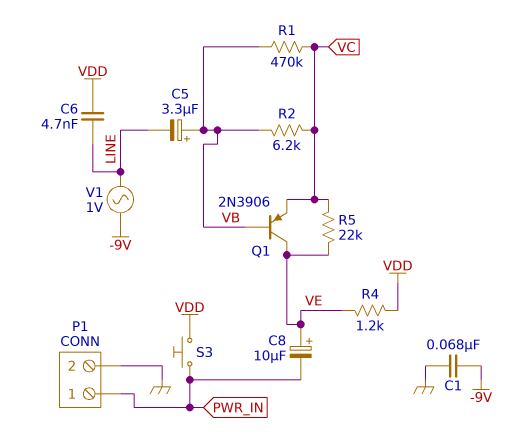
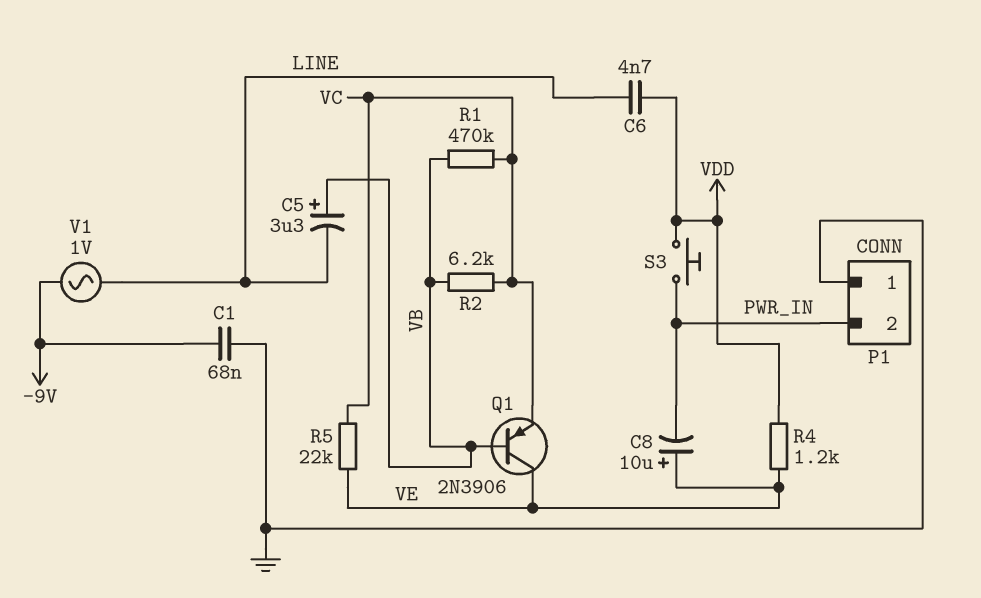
P1 pin 1: PWR_IN -> GND
P1 pin 2: GND -> PWR_IN

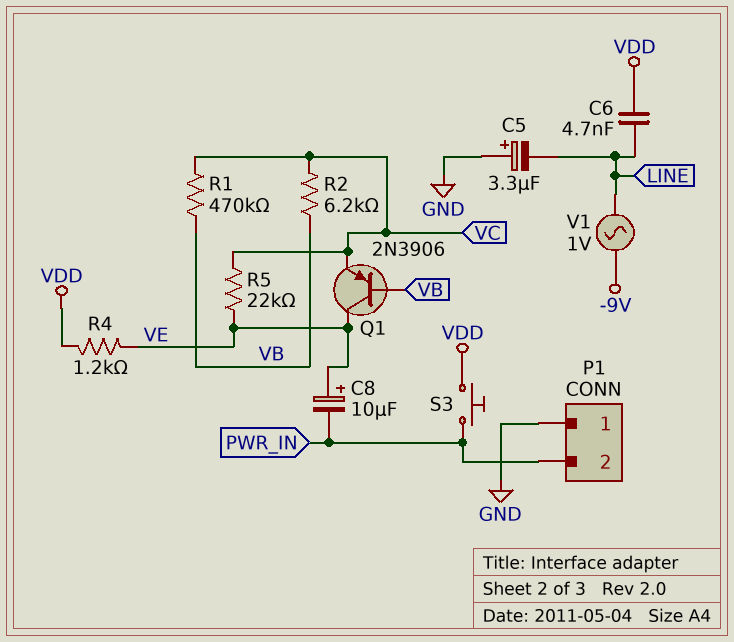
C1: 68nF (-9V, GND) -> none
C5: 3.3uF (plus VB, minus LINE) -> 3.3uF (plus GND, minus LINE)

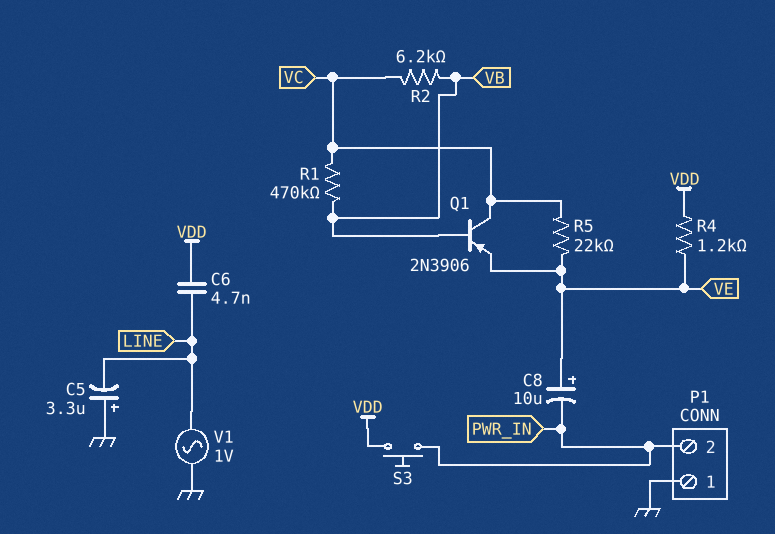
Q1: PNP 2N3906 (B VB, C VE, E VC) -> PNP 2N3906 (B VB, C VC, E VE)
V1: AC 1V (-9V, LINE) -> AC 1V (GND, LINE)

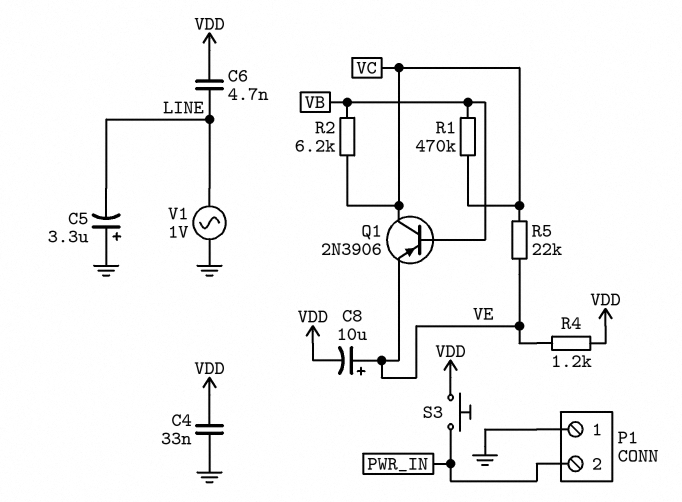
C4: none -> 33nF (GND, VDD)
C8: 10uF (plus VE, minus PWR_IN) -> 10uF (plus VE, minus VDD)

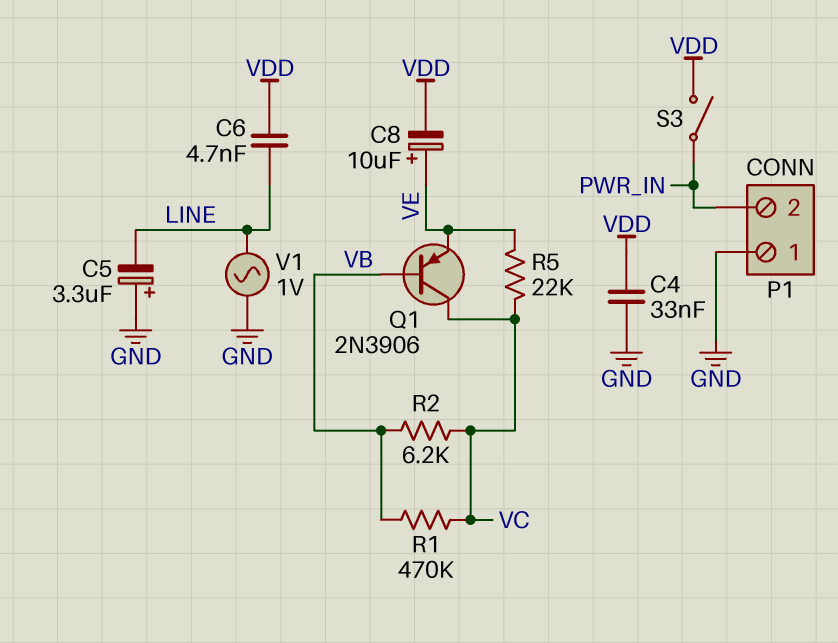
R4: 1.2k (VDD, VE) -> none
S3: button (PWR_IN, VDD) -> switch (PWR_IN, VDD)

